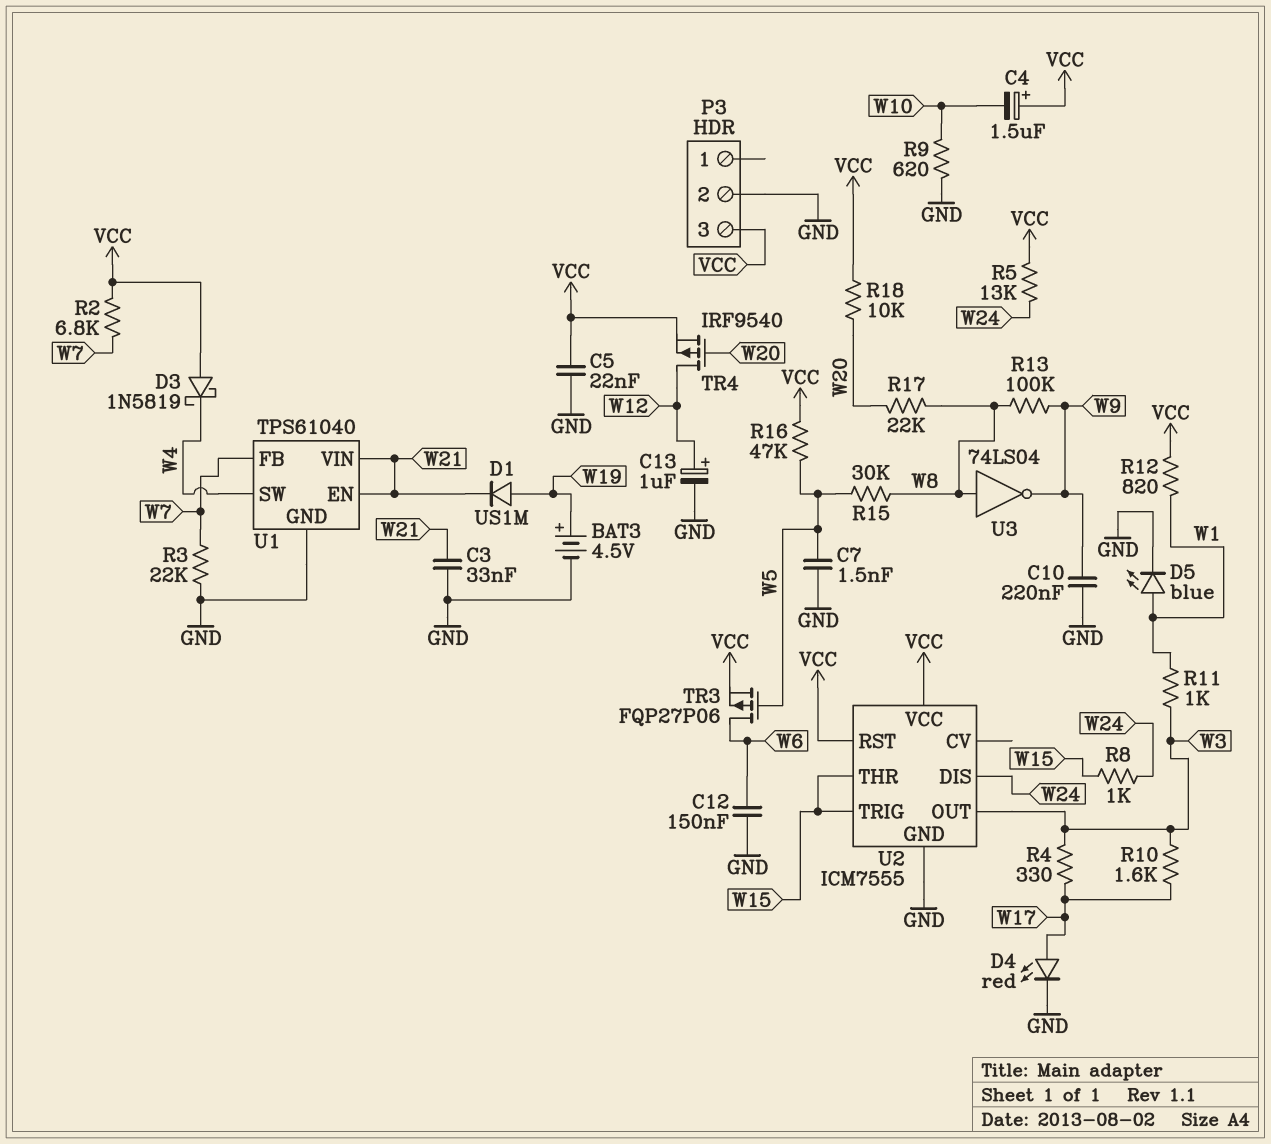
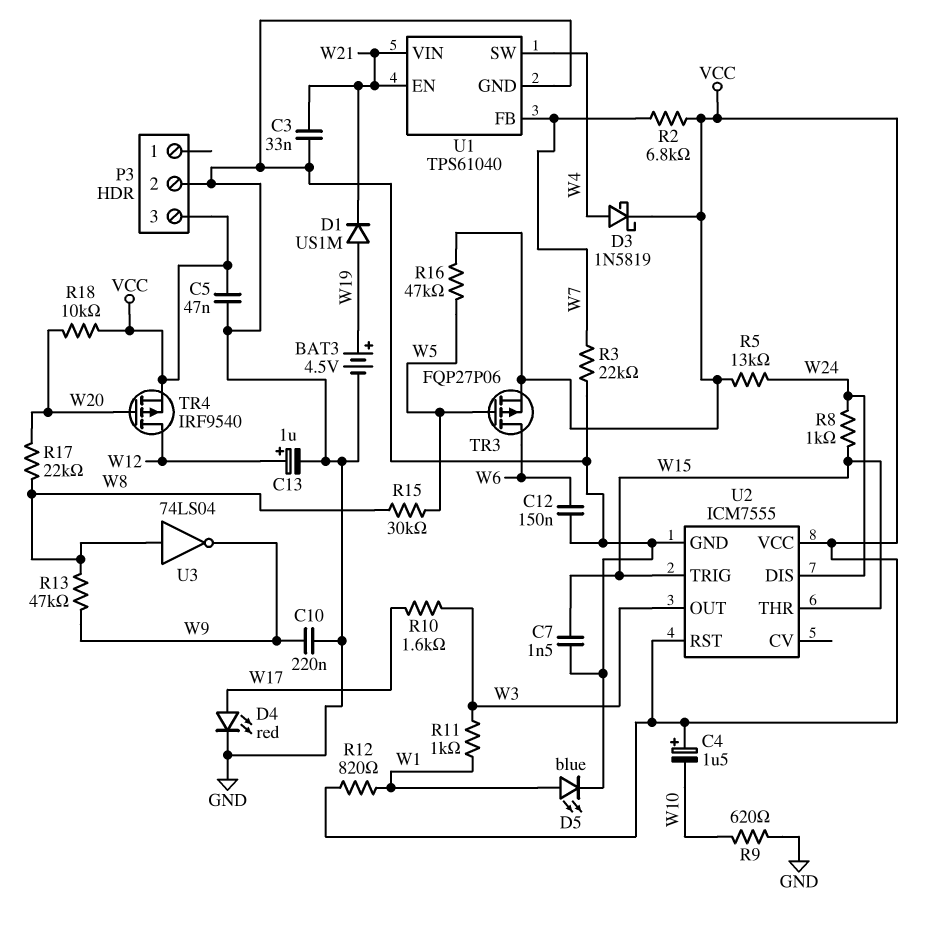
C5: 22nF (GND, VCC) -> 47nF (GND, VCC)
C7: 1.5nF (GND, W5) -> 1.5nF (GND, W15)
D3: schottky 1N5819 (A VCC, K W4) -> schottky 1N5819 (A W4, K VCC)
R4: 330 (W3, W17) -> none
R13: 100k (W8, W9) -> 47k (W8, W9)

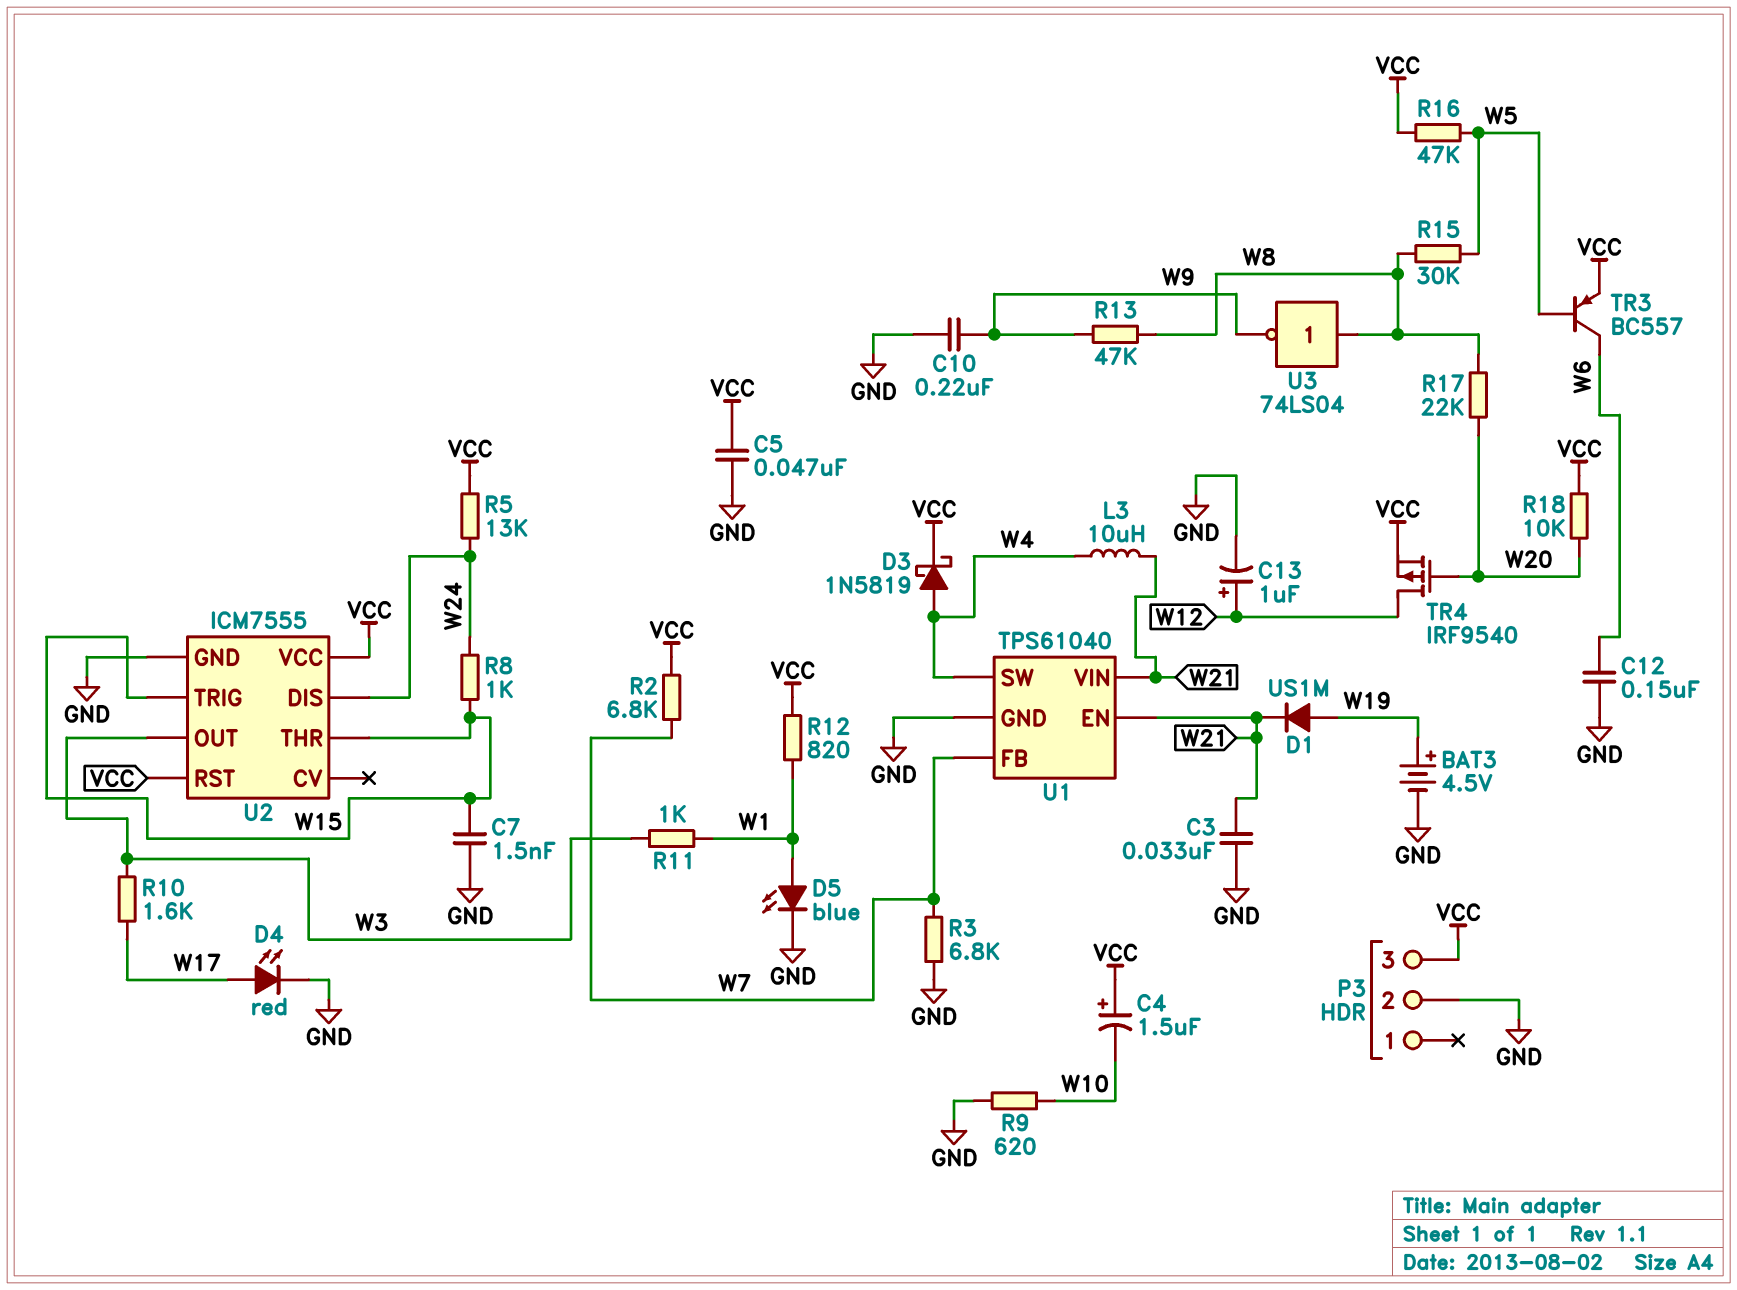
L3: none -> 10uH (W4, W21)
R3: 22k (GND, W7) -> 6.8k (GND, W7)
TR3: PMOS FQP27P06 (G W5, D W6, S VCC) -> PNP BC557 (B W5, C W6, E VCC)

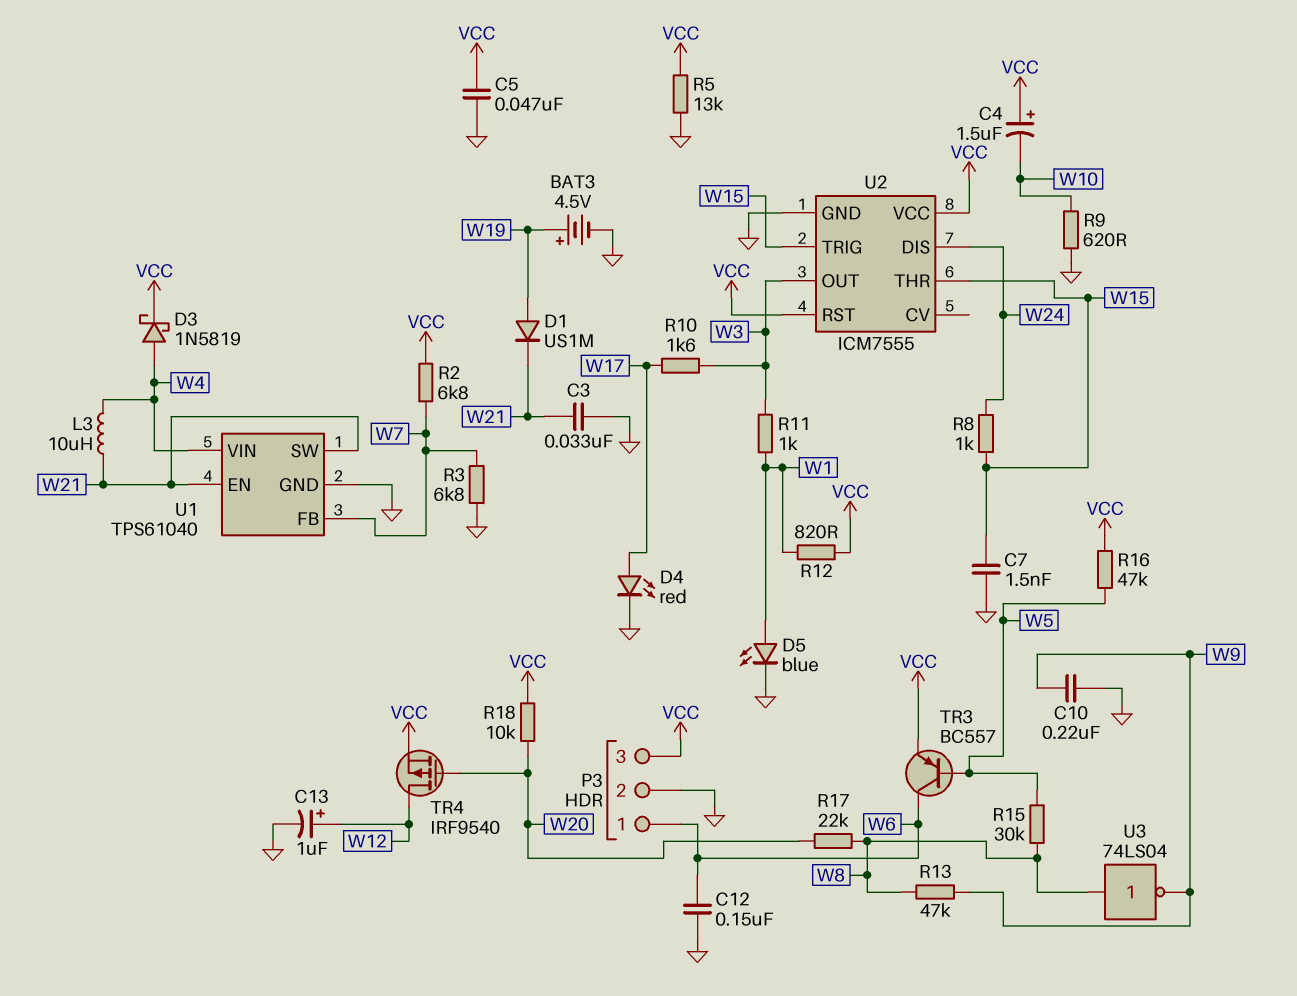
P3 pin 1: none -> W6
R5: 13k (VCC, W24) -> 13k (GND, VCC)
U1 pin SW: W4 -> W21
U1 pin VIN: W21 -> W4

